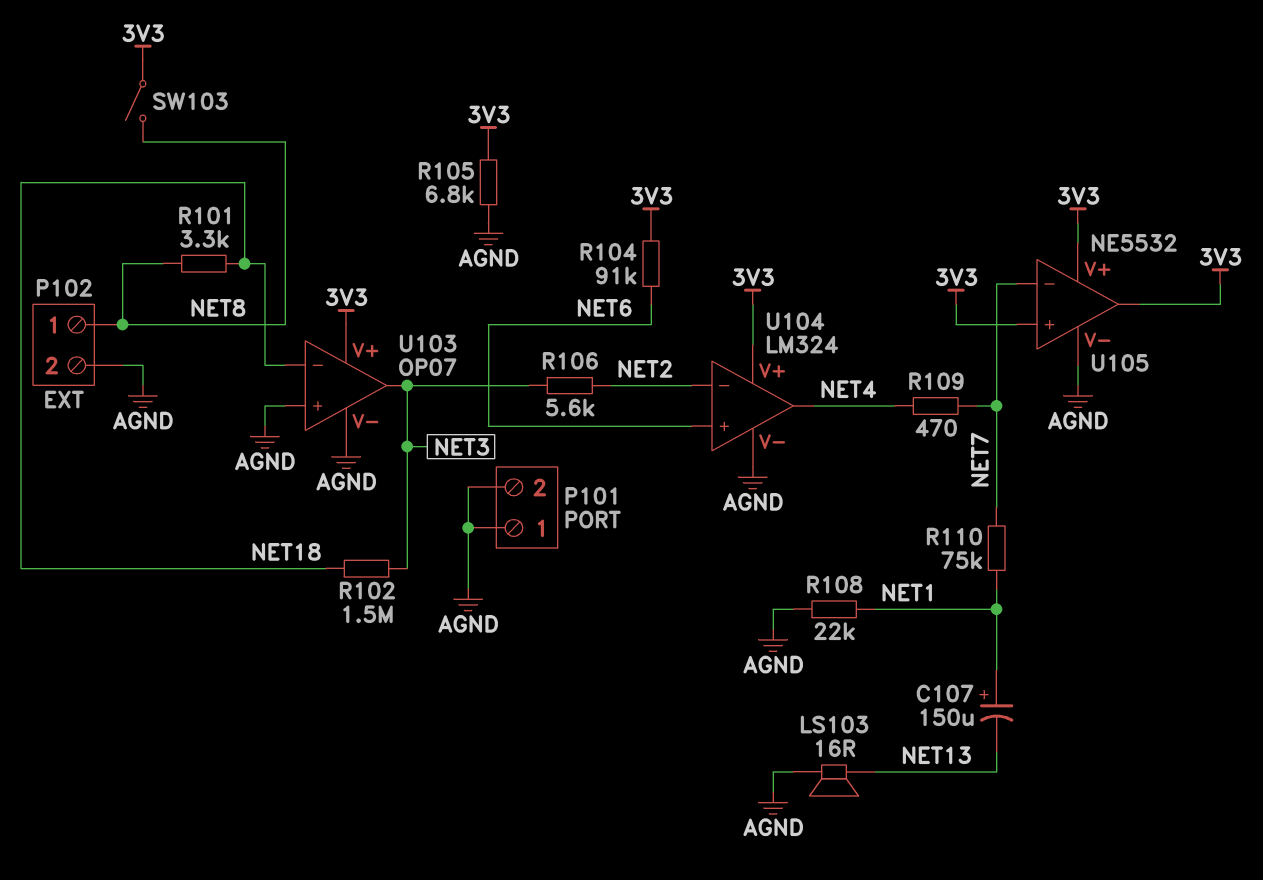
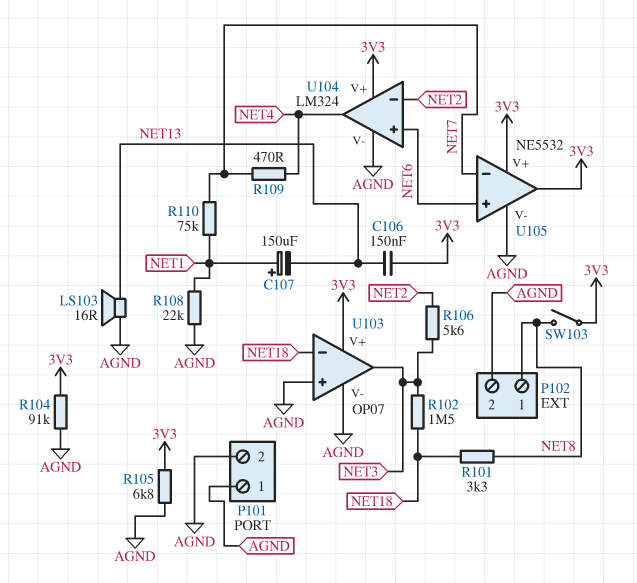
C106: none -> 150nF (3V3, NET13)
R104: 91k (3V3, NET6) -> 91k (3V3, AGND)
U105 pin in+: 3V3 -> NET6

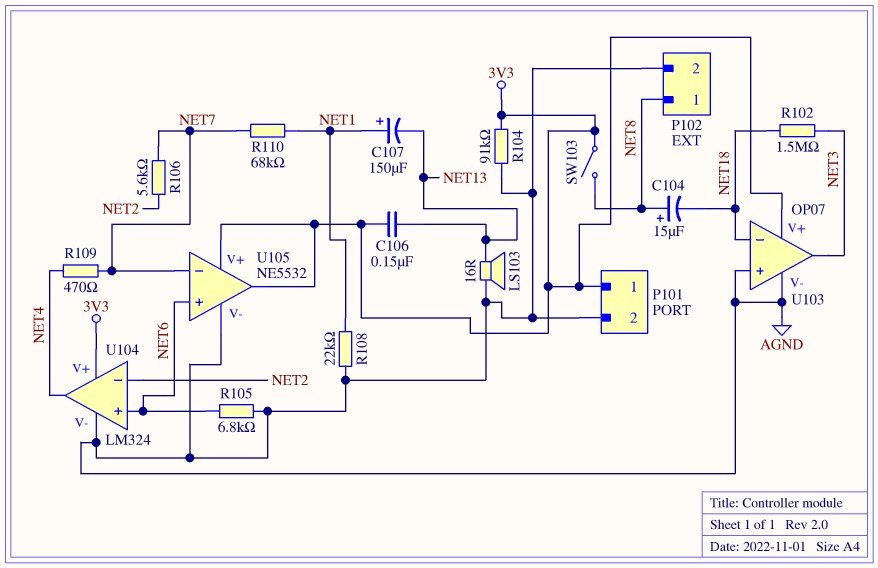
C104: none -> 15uF (plus NET8, minus NET18)
P101 pin 1: AGND -> 3V3
R101: 3.3k (NET8, NET18) -> none
R105: 6.8k (3V3, AGND) -> 6.8k (AGND, NET6)
R106: 5.6k (NET2, NET3) -> 5.6k (NET2, NET7)
R110: 75k (NET1, NET7) -> 68k (NET1, NET7)

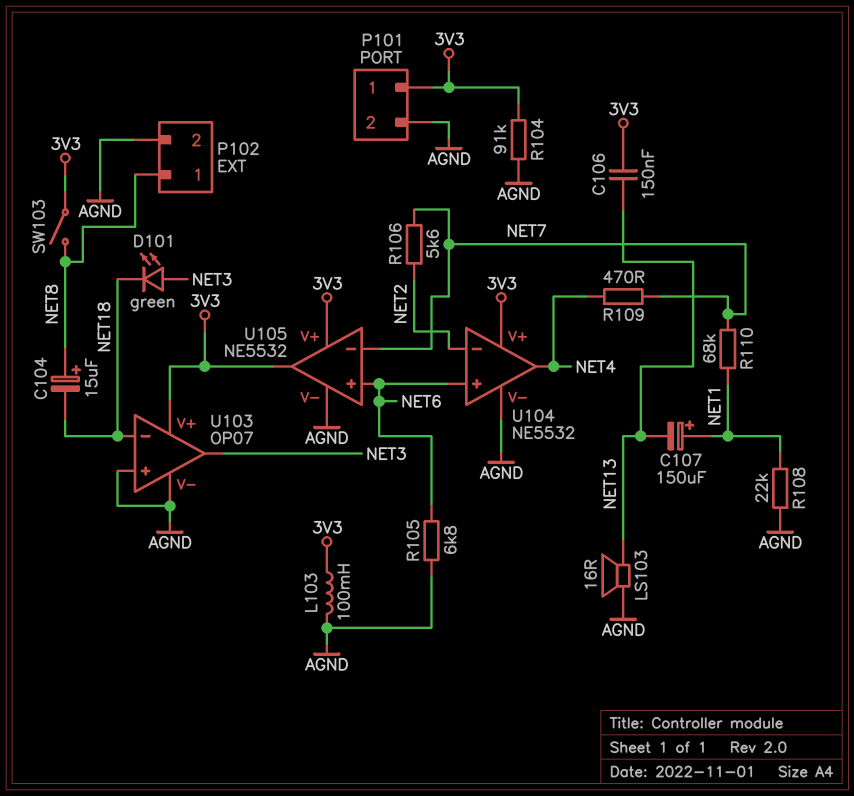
D101: none -> LED green (A NET3, K NET18)
L103: none -> 100mH (3V3, AGND)
R102: 1.5M (NET3, NET18) -> none
U104: LM324 -> NE5532

